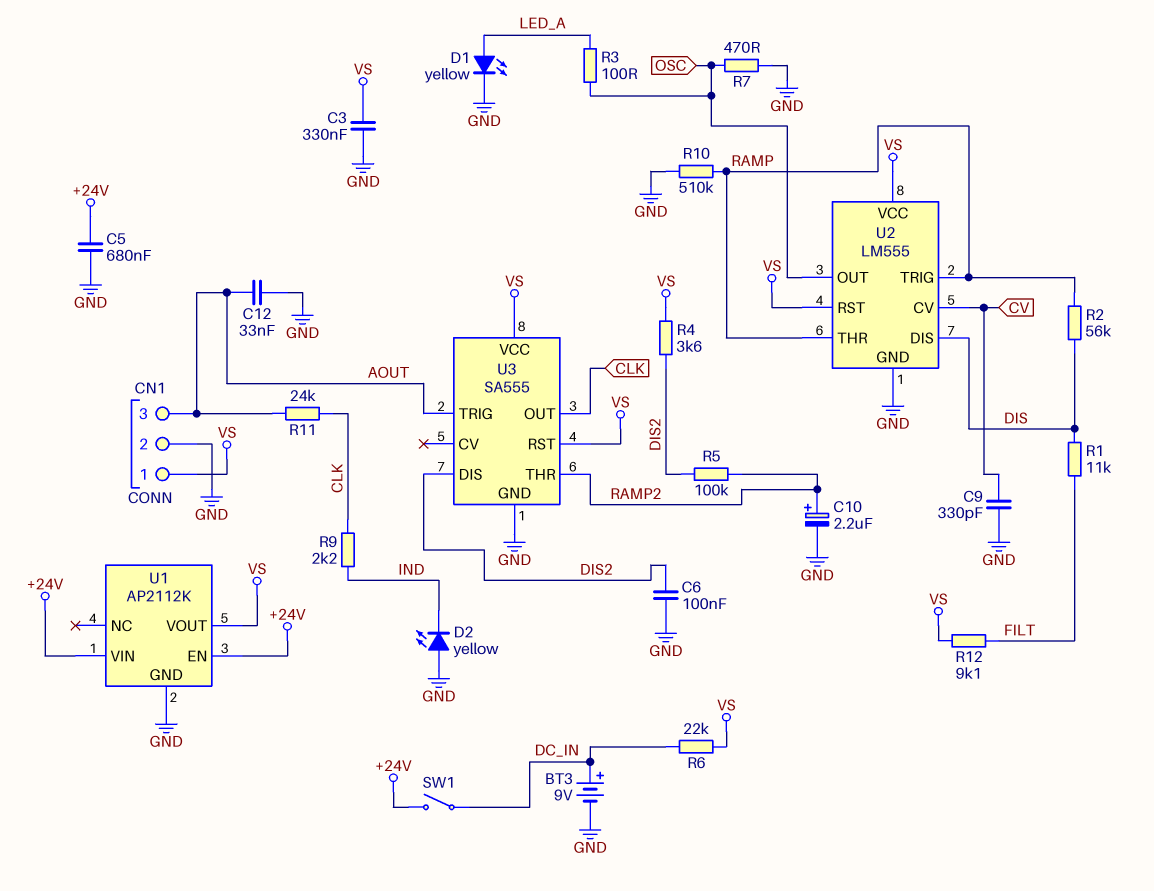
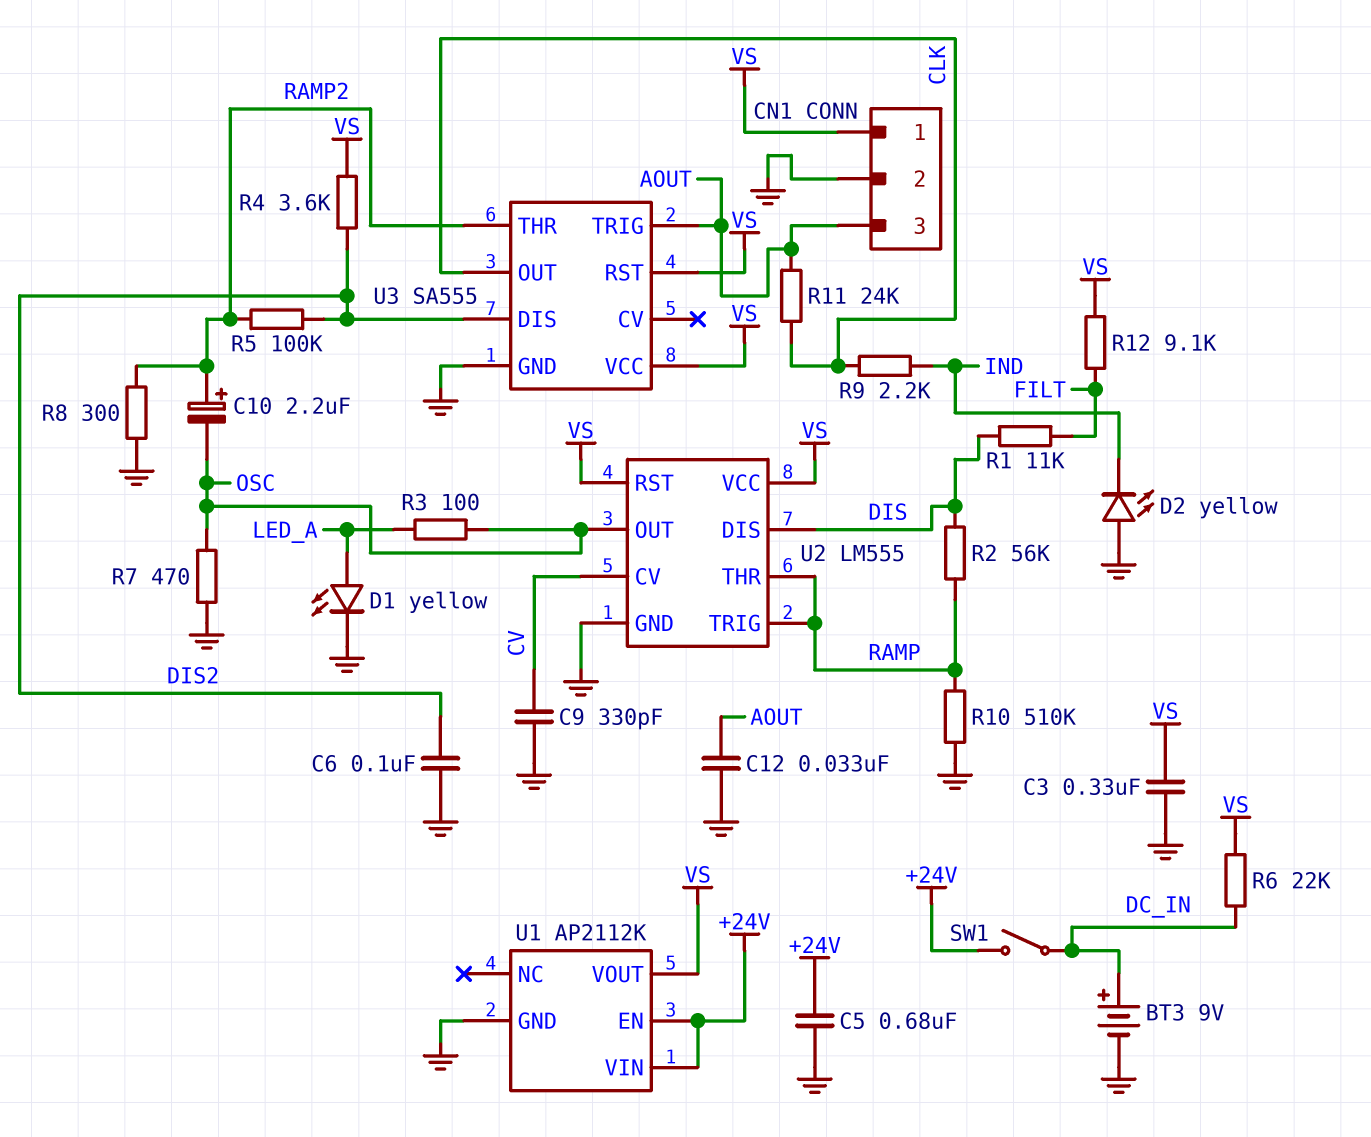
C10: 2.2uF (plus RAMP2, minus GND) -> 2.2uF (plus RAMP2, minus OSC)
R8: none -> 300 (GND, RAMP2)

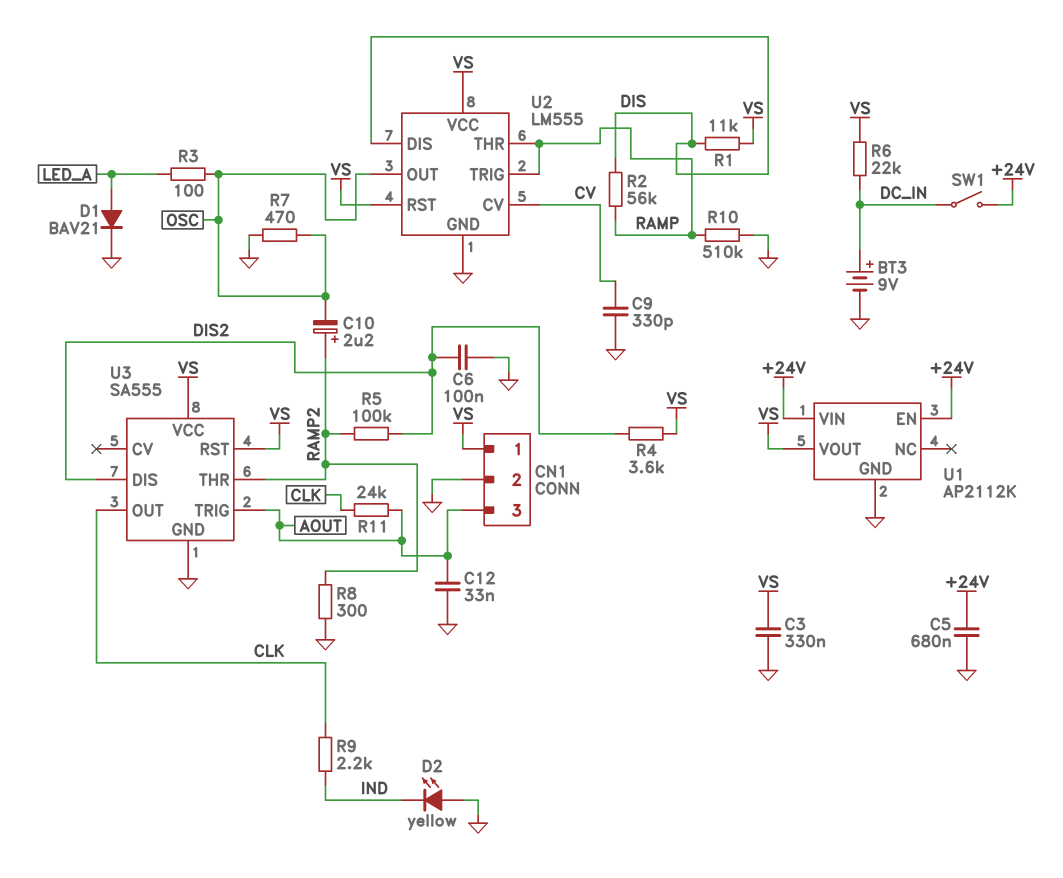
D1: LED yellow (A LED_A, K GND) -> diode BAV21 (A LED_A, K GND)
R1: 11k (DIS, FILT) -> 11k (DIS, VS)
R12: 9.1k (FILT, VS) -> none

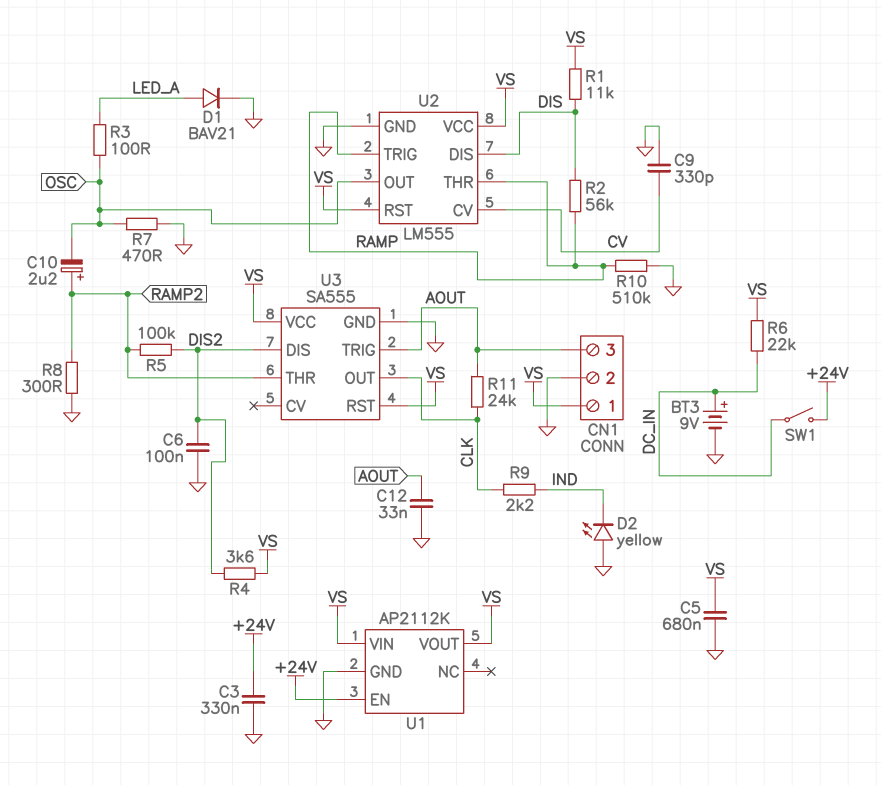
C3: 330nF (GND, VS) -> 330nF (+24V, GND)
C5: 680nF (+24V, GND) -> 680nF (GND, VS)
U1 pin VIN: +24V -> VS

